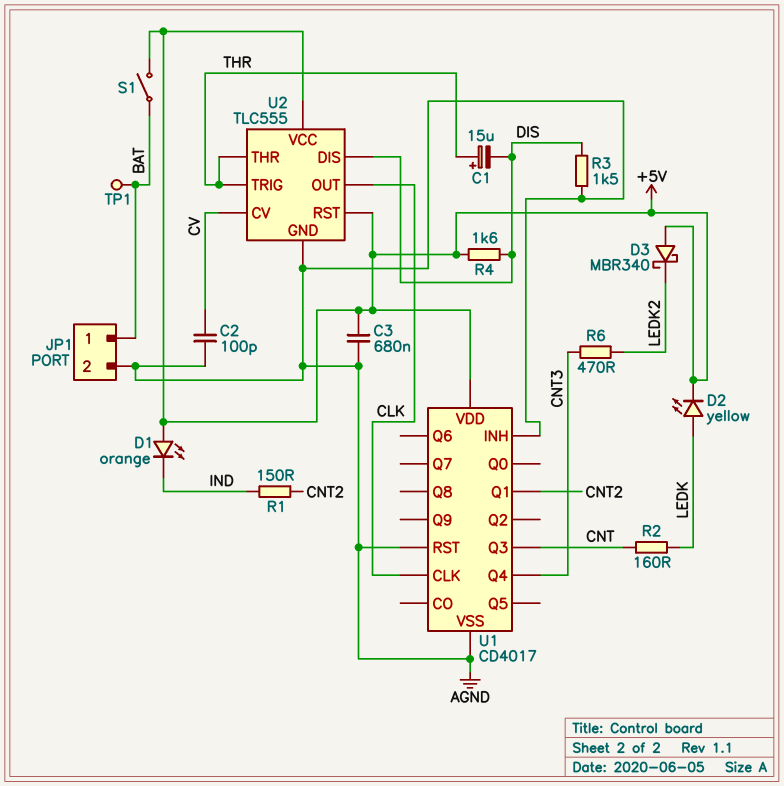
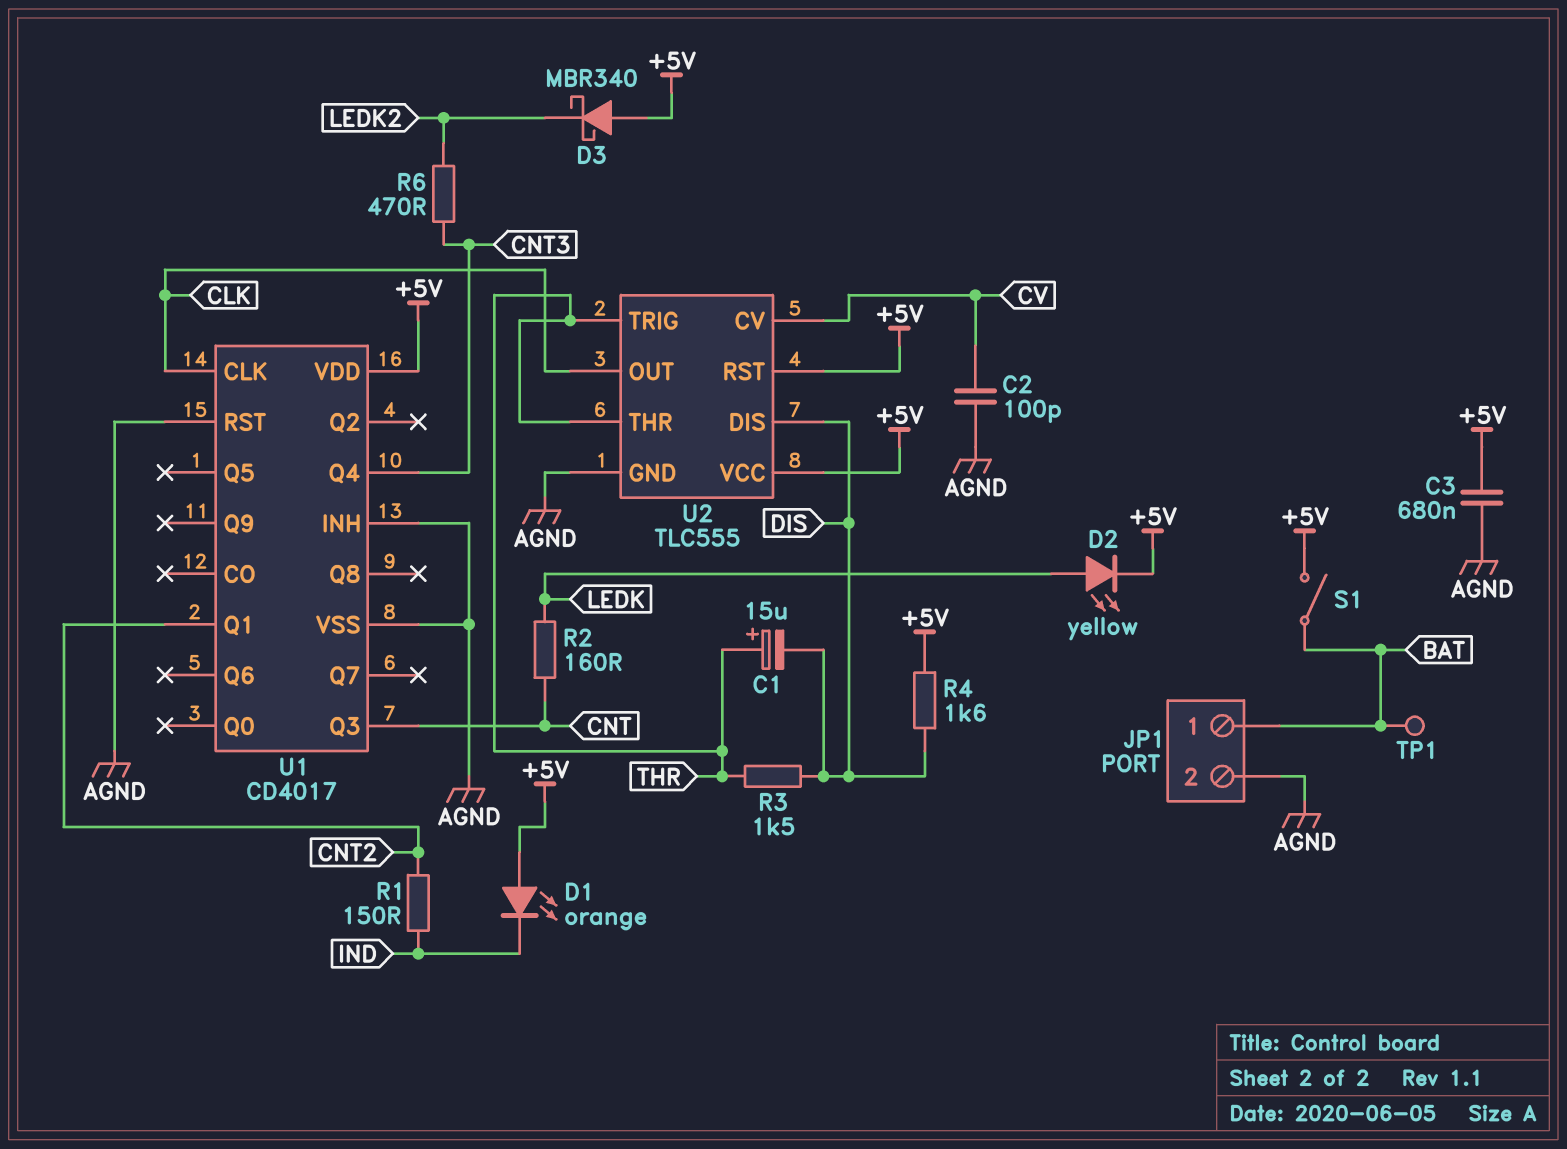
R3: 1.5k (AGND, DIS) -> 1.5k (DIS, THR)

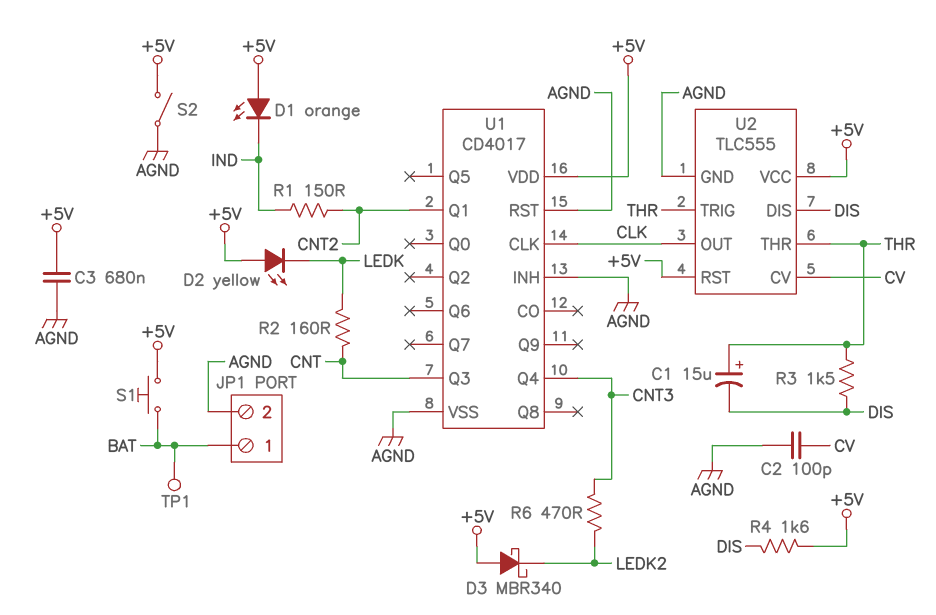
D2: LED yellow (A LEDK, K +5V) -> LED yellow (A +5V, K LEDK)
S1: switch (+5V, BAT) -> button (+5V, BAT)
S2: none -> switch (+5V, AGND)

